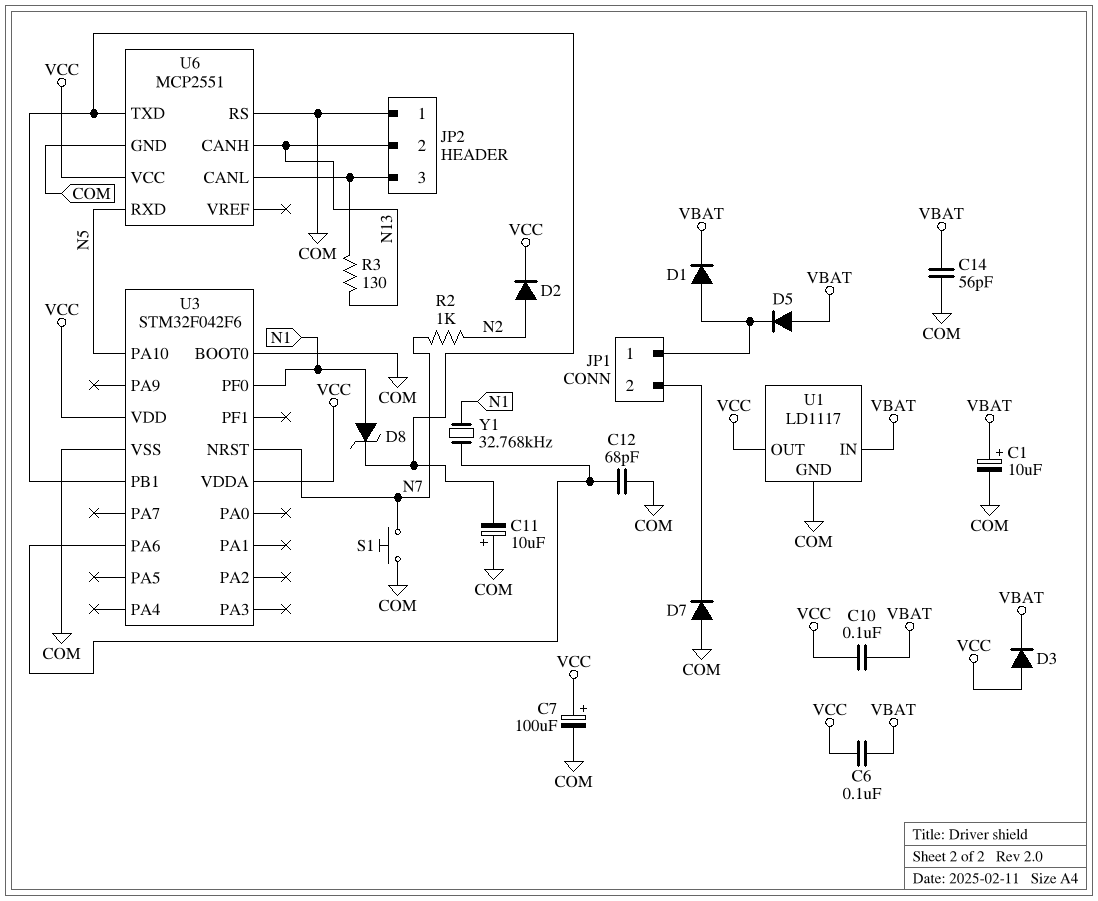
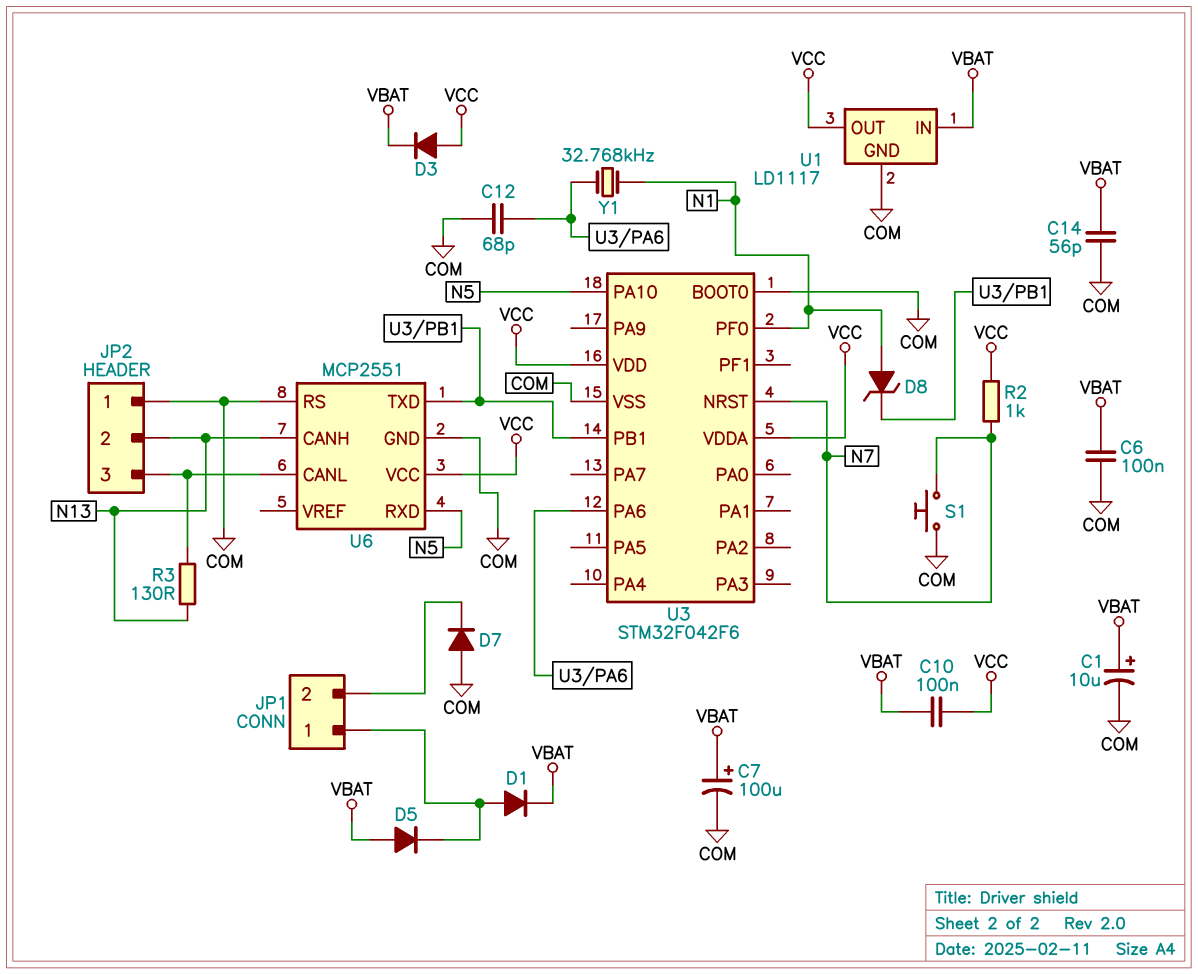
C6: 100nF (VBAT, VCC) -> 100nF (COM, VBAT)
C7: 100uF (plus VCC, minus COM) -> 100uF (plus VBAT, minus COM)
C11: 10uF (plus COM, minus U3/PB1) -> none
D2: diode (A N2, K VCC) -> none
R2: 1k (N2, N7) -> 1k (N7, VCC)

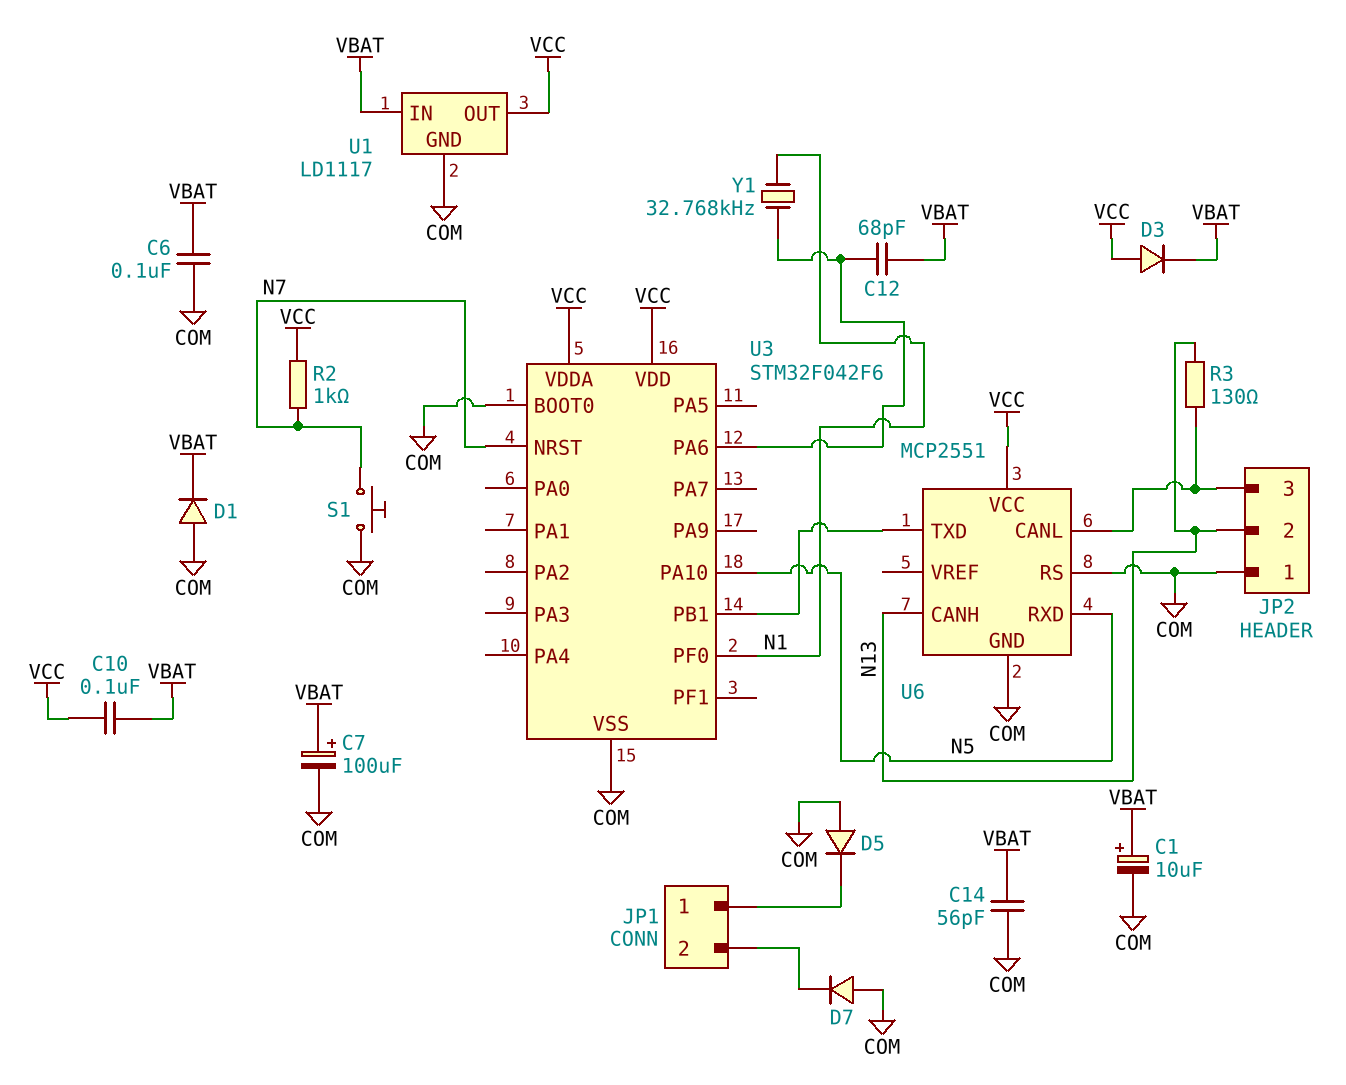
C12: 68pF (COM, U3/PA6) -> 68pF (U3/PA6, VBAT)
D1: diode (A JP1/1, K VBAT) -> diode (A COM, K VBAT)
D5: diode (A VBAT, K JP1/1) -> diode (A COM, K JP1/1)
D8: zener (A N1, K U3/PB1) -> none

